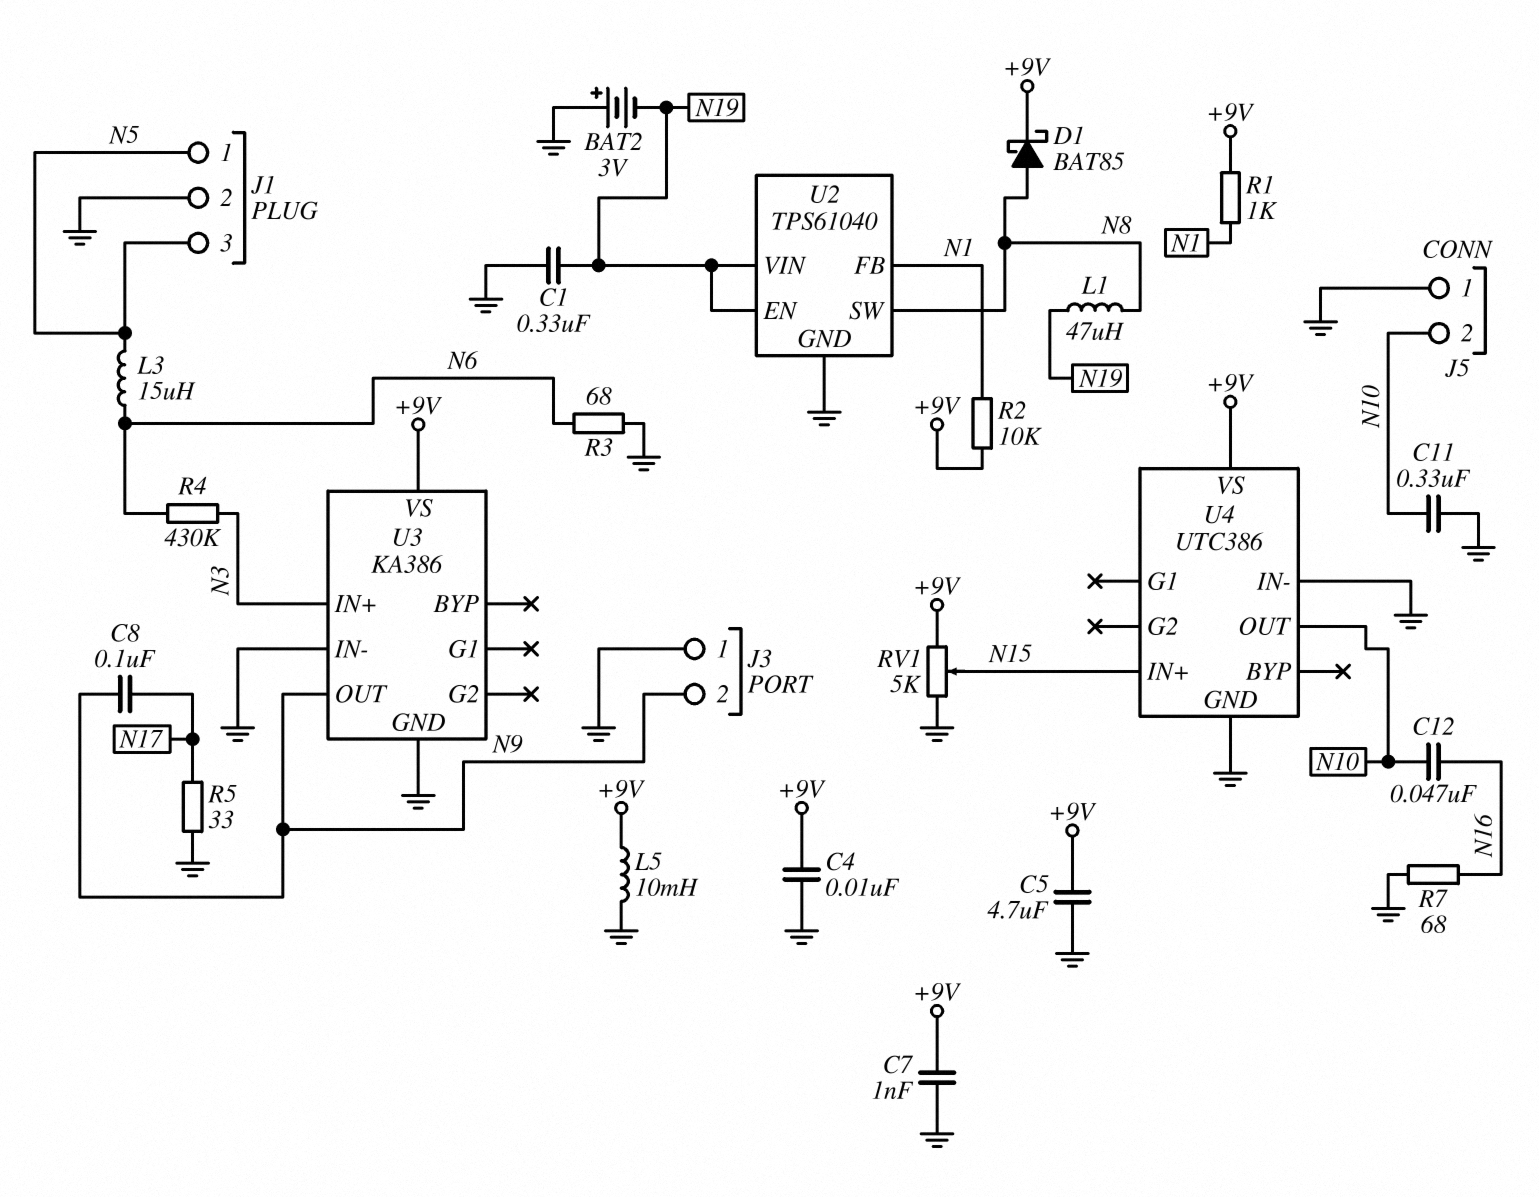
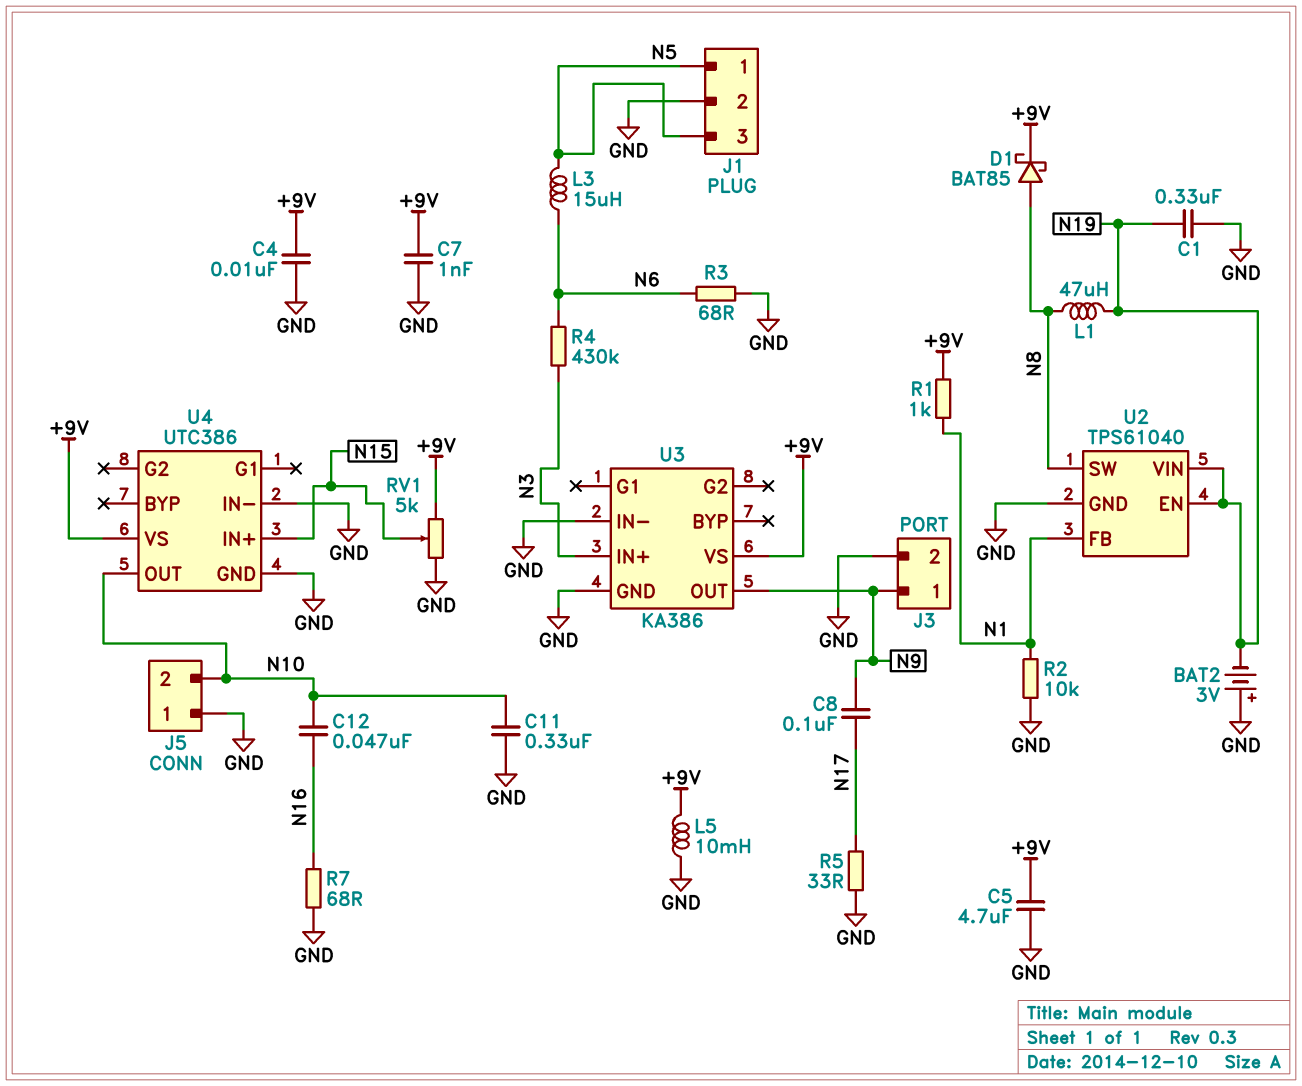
J3 pin 1: GND -> N9
J3 pin 2: N9 -> GND
R2: 10k (+9V, N1) -> 10k (GND, N1)

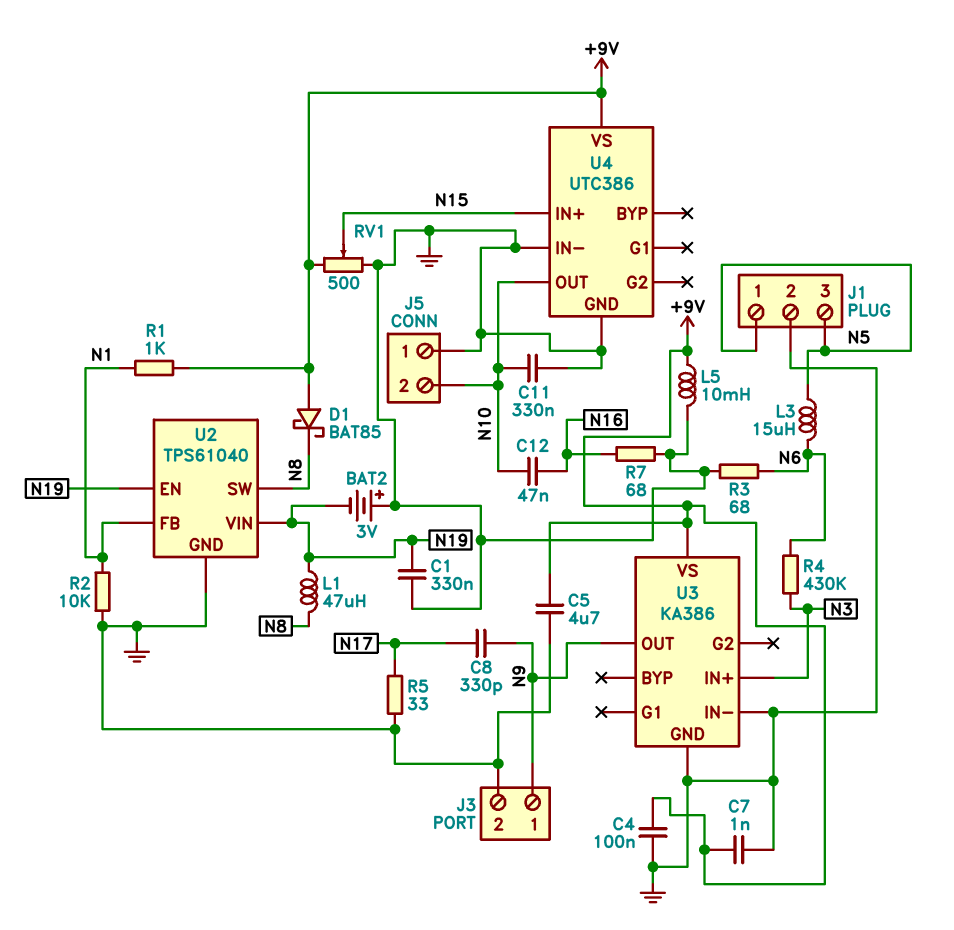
C4: 10nF (+9V, GND) -> 100nF (+9V, GND)
C8: 100nF (N9, N17) -> 330pF (N9, N17)
D1: schottky BAT85 (A N8, K +9V) -> schottky BAT85 (A +9V, K N8)
RV1: 5k (+9V, GND, wiper N15) -> 500 (+9V, GND, wiper N15)

